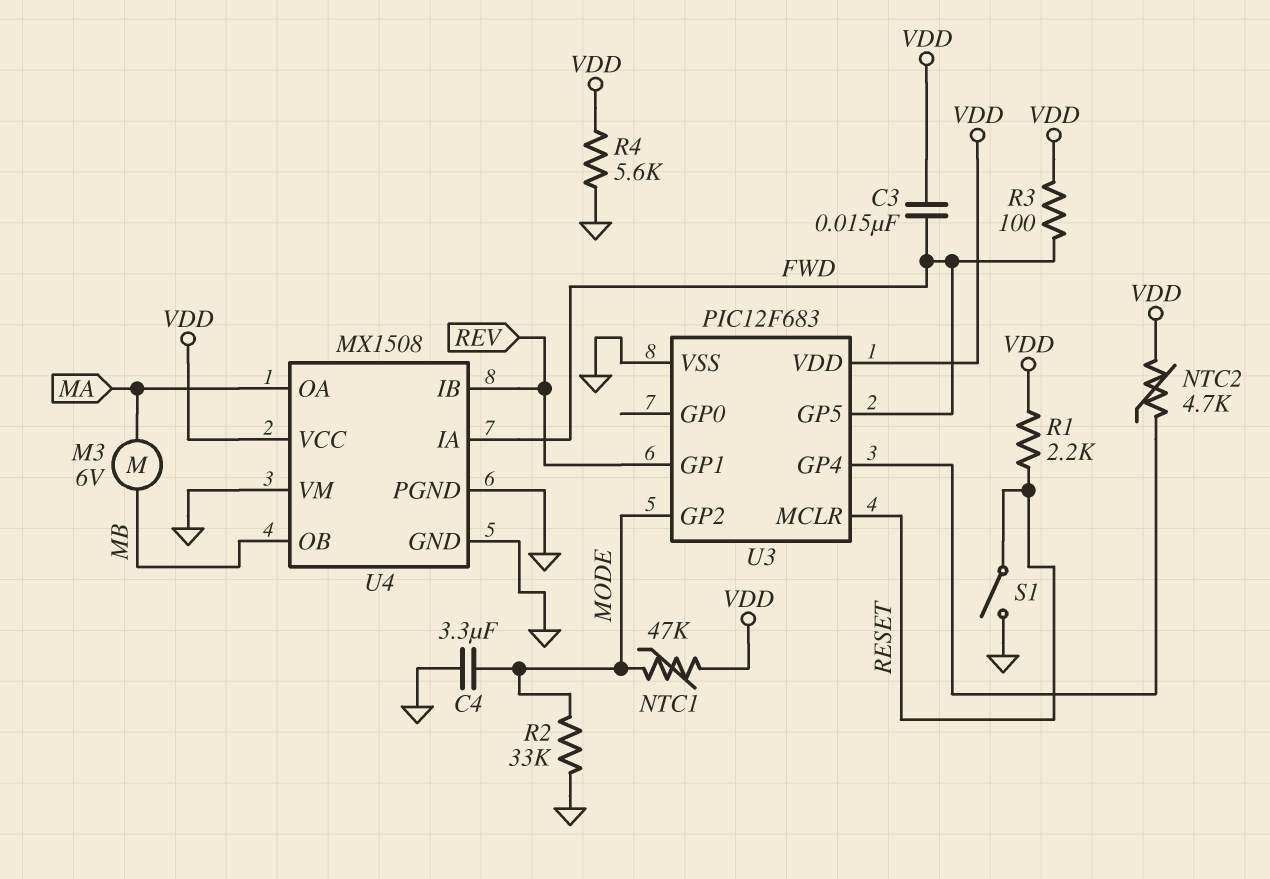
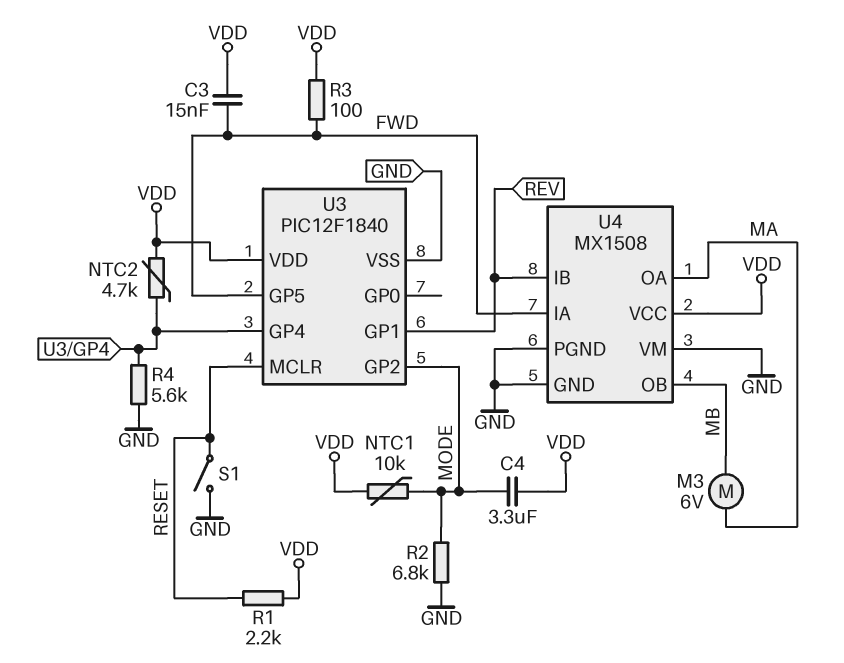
C4: 3.3uF (GND, MODE) -> 3.3uF (MODE, VDD)
NTC1: 47k (MODE, VDD) -> 10k (MODE, VDD)
R2: 33k (GND, MODE) -> 6.8k (GND, MODE)
R4: 5.6k (GND, VDD) -> 5.6k (GND, U3/GP4)
U3: PIC12F683 -> PIC12F1840

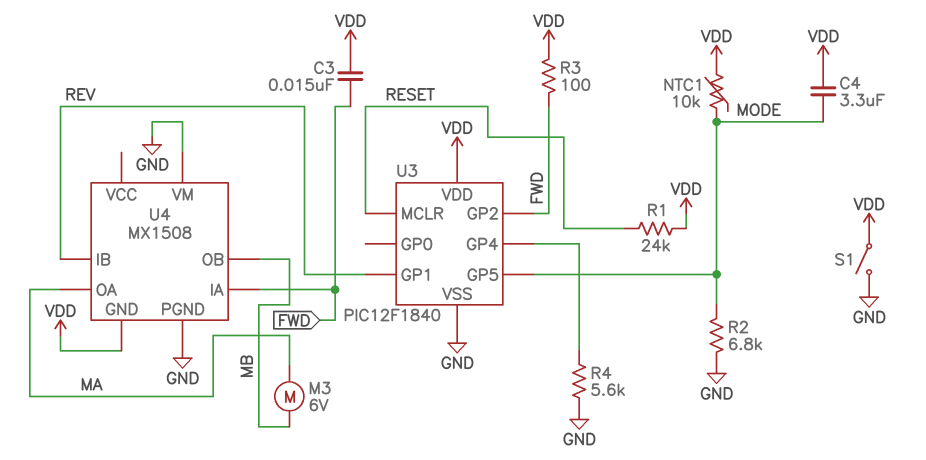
NTC2: 4.7k (U3/GP4, VDD) -> none
R1: 2.2k (RESET, VDD) -> 24k (RESET, VDD)
S1: switch (GND, RESET) -> switch (GND, VDD)
U3 pin GP2: MODE -> FWD
U3 pin GP5: FWD -> MODE
U4 pin GND: GND -> VDD
U4 pin VCC: VDD -> none

